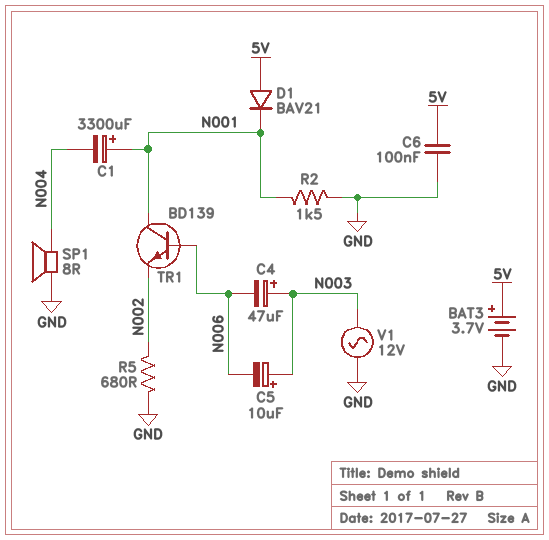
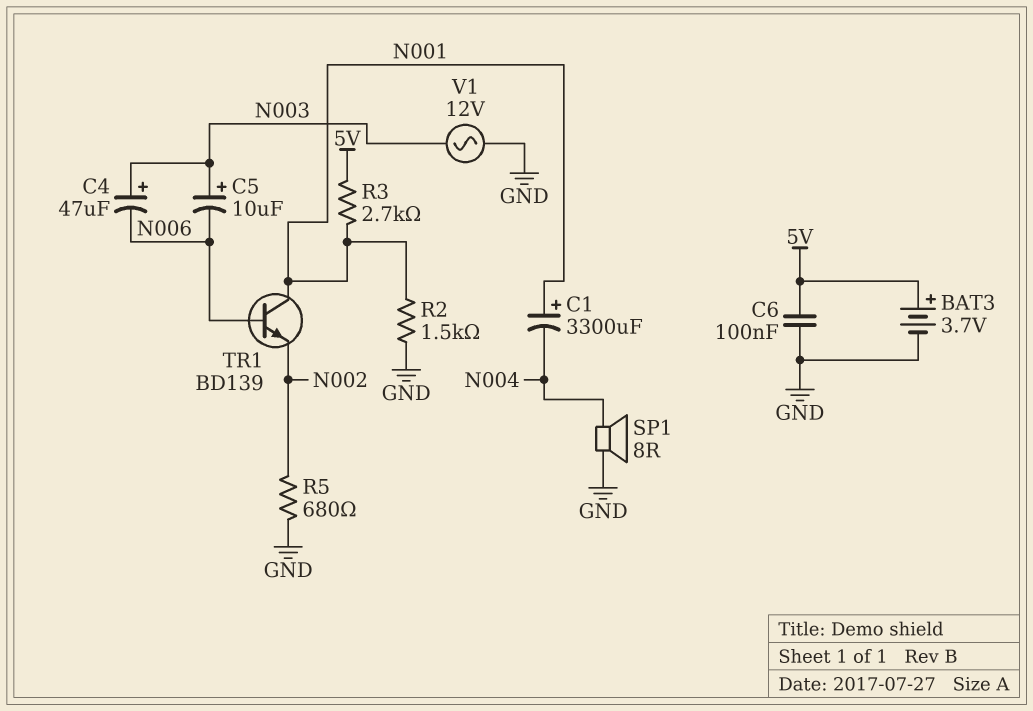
D1: diode BAV21 (A 5V, K N001) -> none
R3: none -> 2.7k (5V, N001)

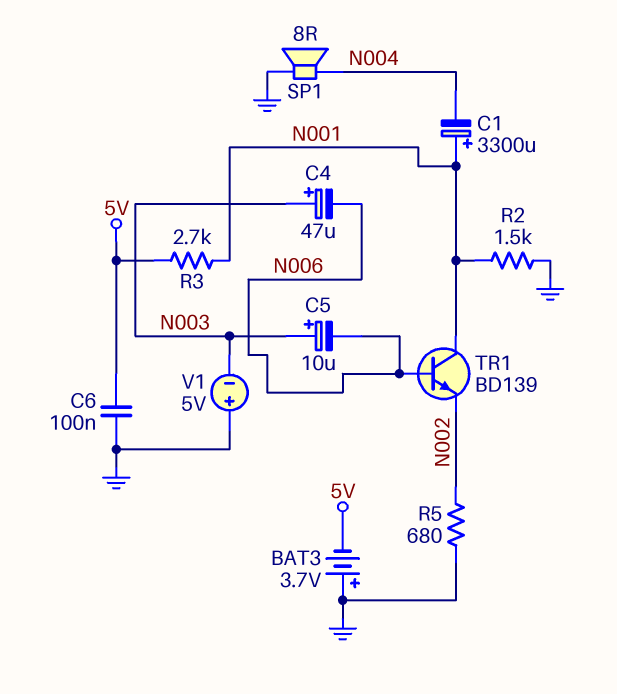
BAT3: 3.7V (plus 5V, minus GND) -> 3.7V (plus GND, minus 5V)
V1: AC 12V (GND, N003) -> 5V (plus GND, minus N003)

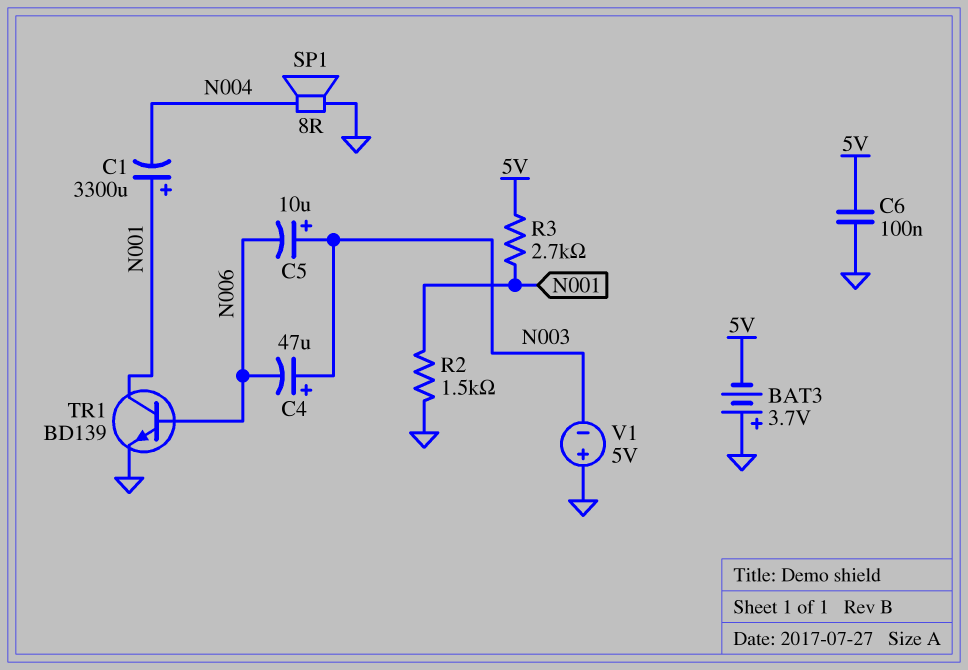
R5: 680 (GND, N002) -> none
TR1: NPN BD139 (B N006, C N001, E N002) -> NPN BD139 (B N006, C N001, E GND)

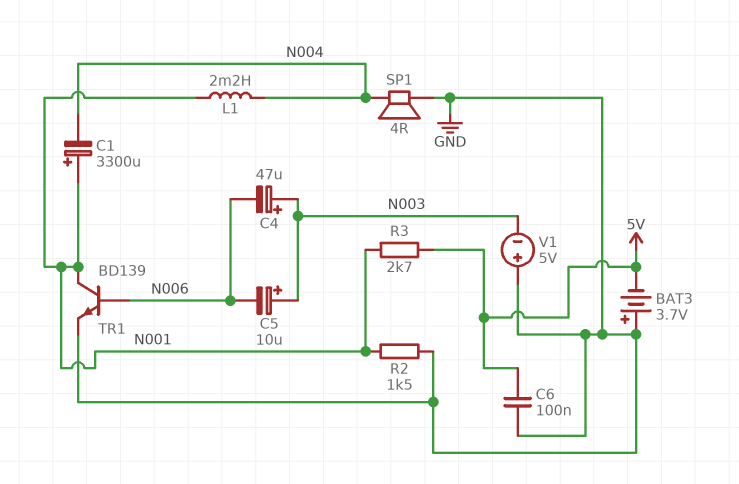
L1: none -> 2.2mH (N001, N004)
SP1: speaker 8R (GND, N004) -> speaker 4R (GND, N004)

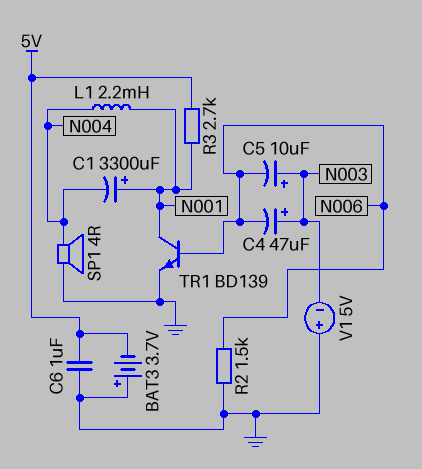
C6: 100nF (5V, GND) -> 1uF (5V, GND)
R2: 1.5k (GND, N001) -> 1.5k (GND, N006)

